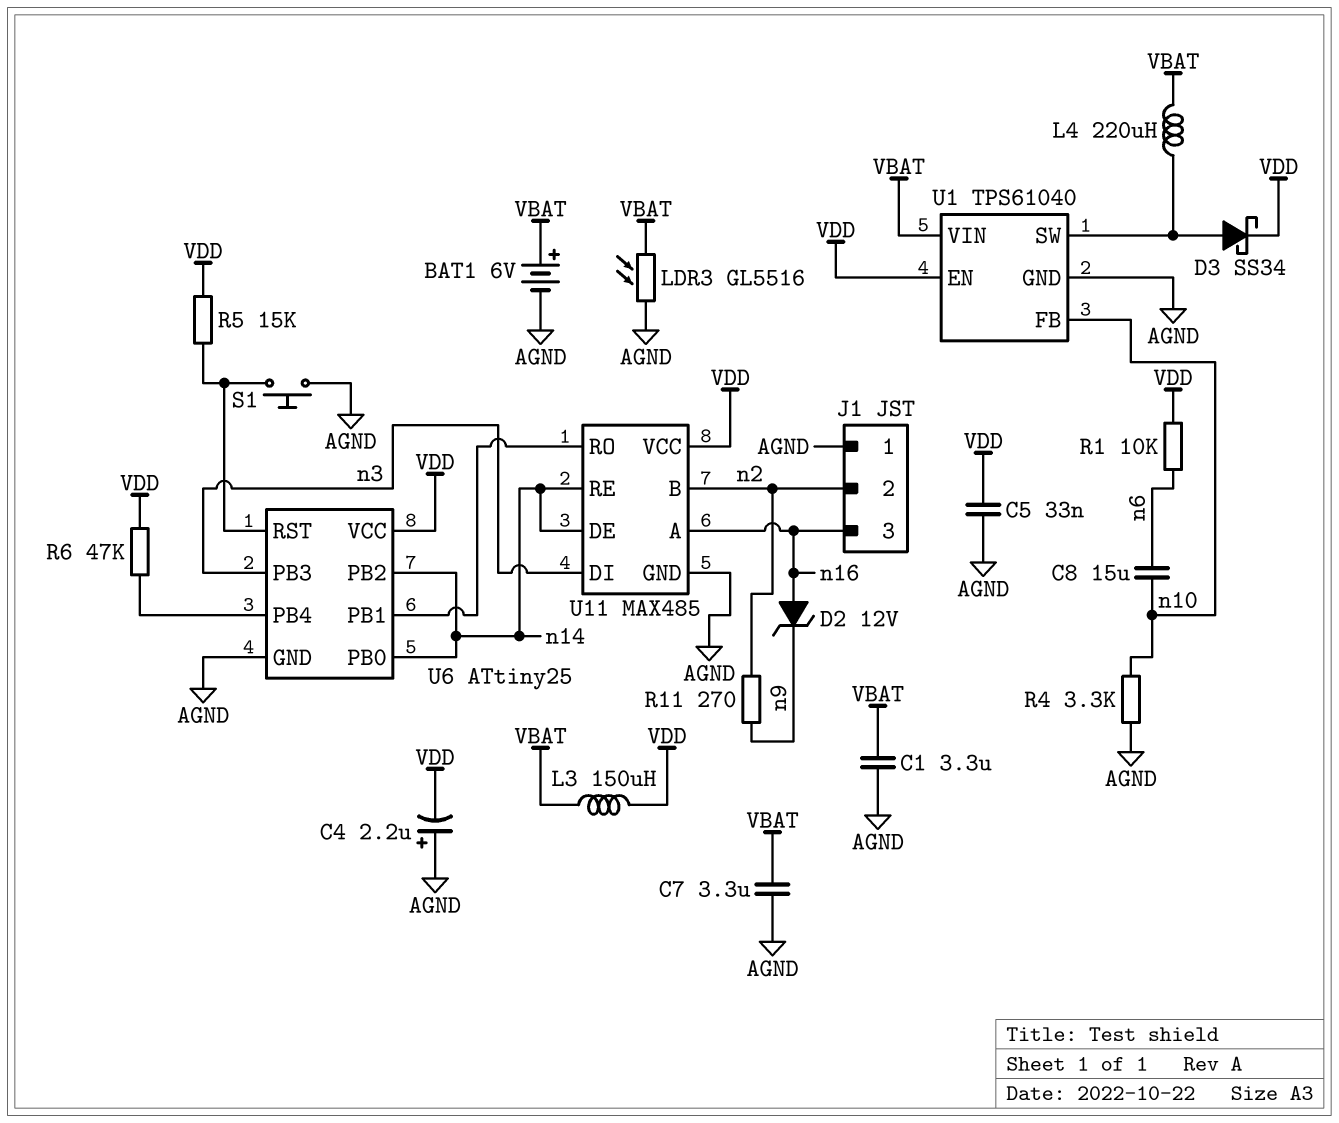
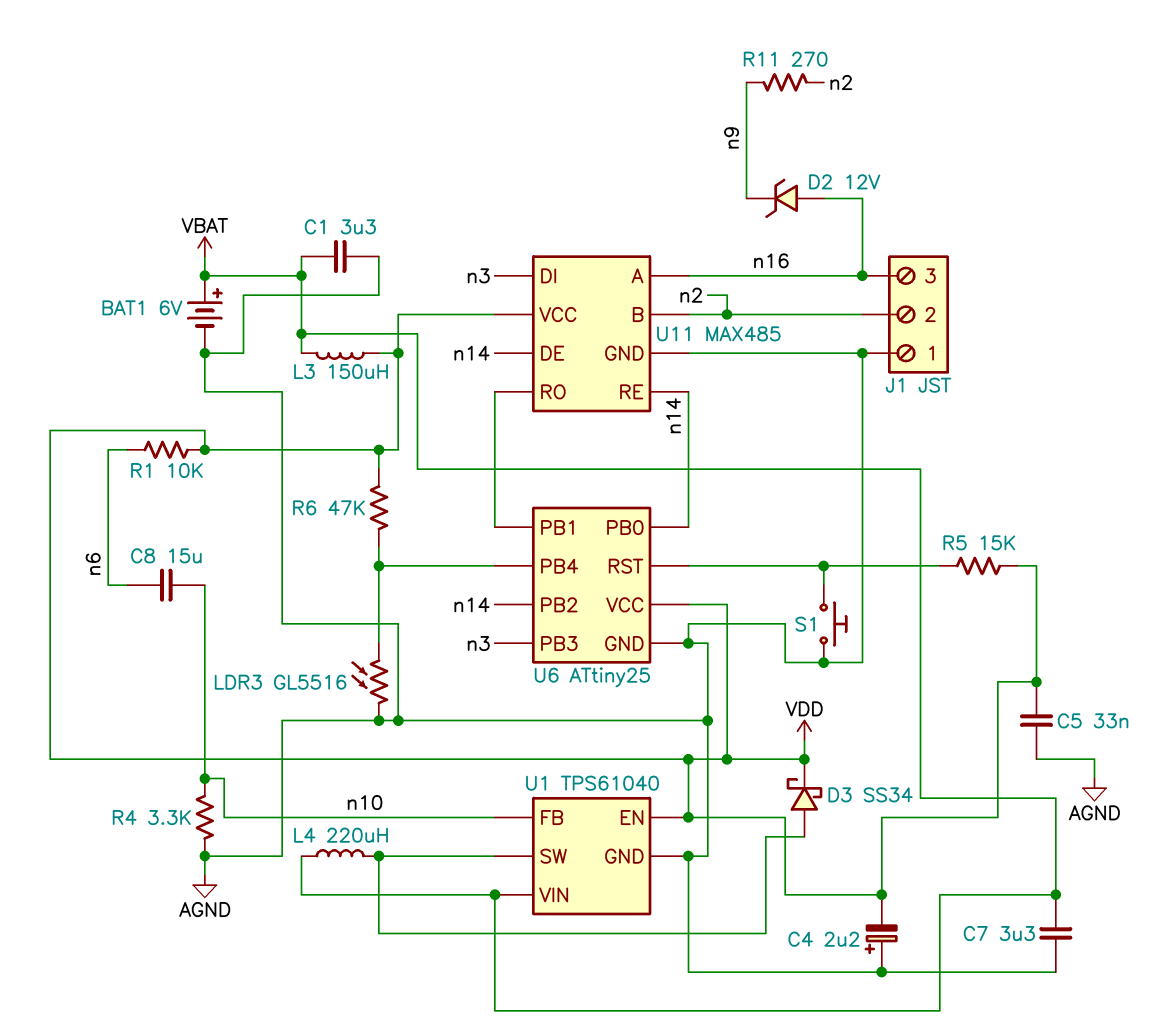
LDR3: GL5516 (AGND, VBAT) -> GL5516 (AGND, U6/PB4)

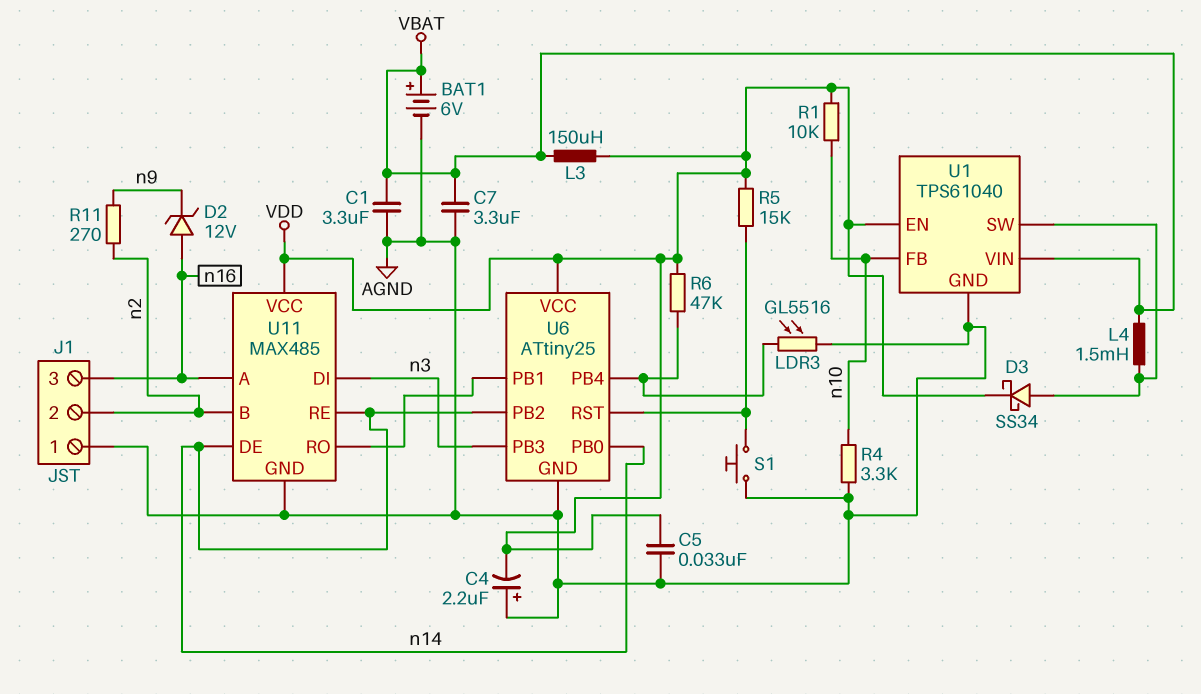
C8: 15uF (n6, n10) -> none
L4: 220uH (U1/SW, VBAT) -> 1.5mH (U1/SW, VBAT)
R1: 10k (VDD, n6) -> 10k (VDD, n10)

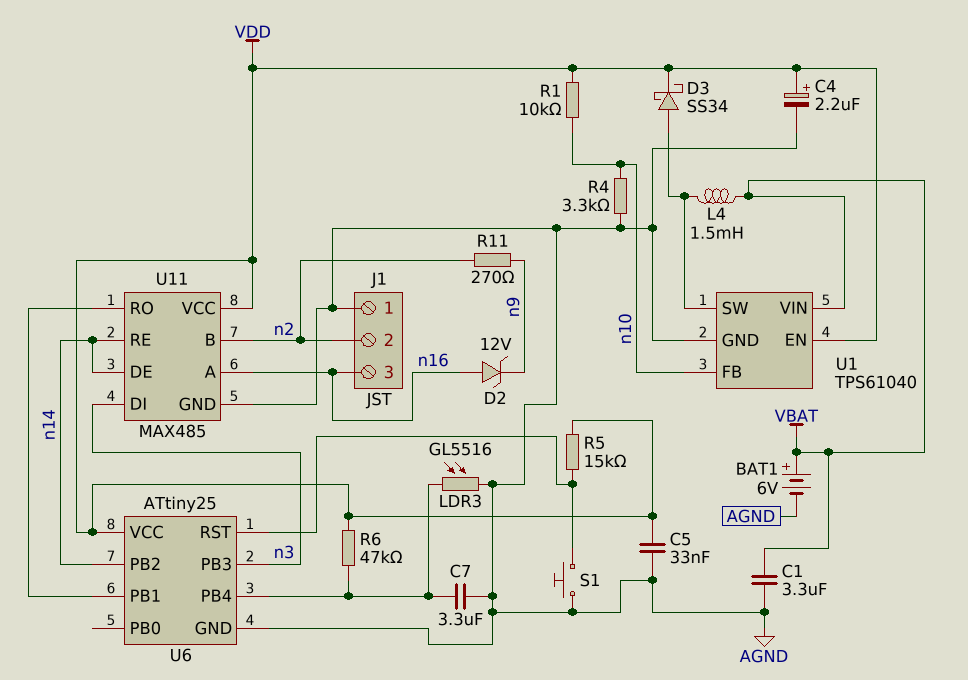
C4: 2.2uF (plus AGND, minus VDD) -> 2.2uF (plus VDD, minus AGND)
C7: 3.3uF (AGND, VBAT) -> 3.3uF (AGND, U6/PB4)
L3: 150uH (VBAT, VDD) -> none
U6 pin PB0: n14 -> none

